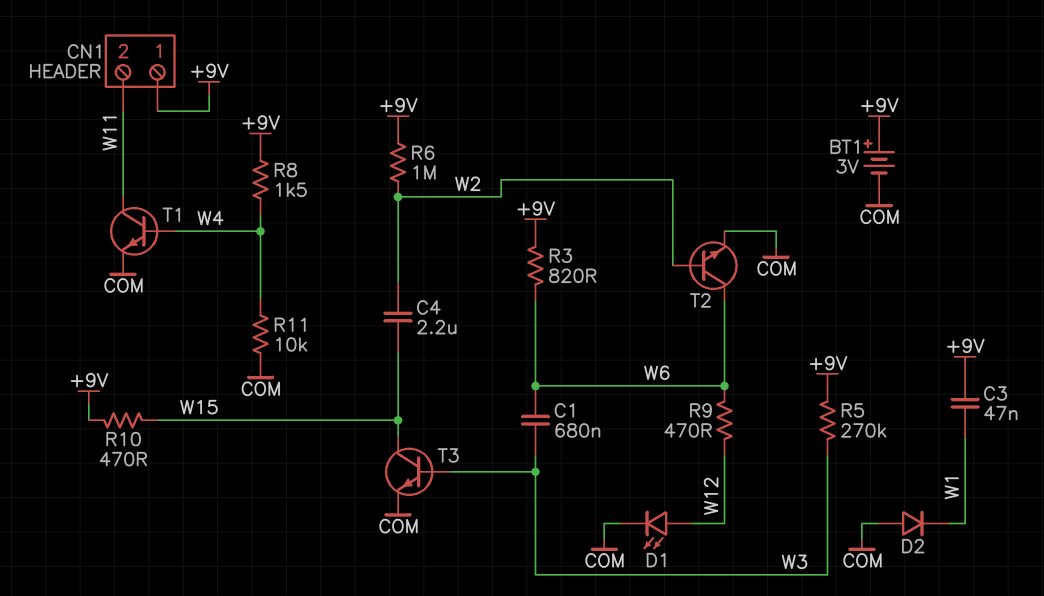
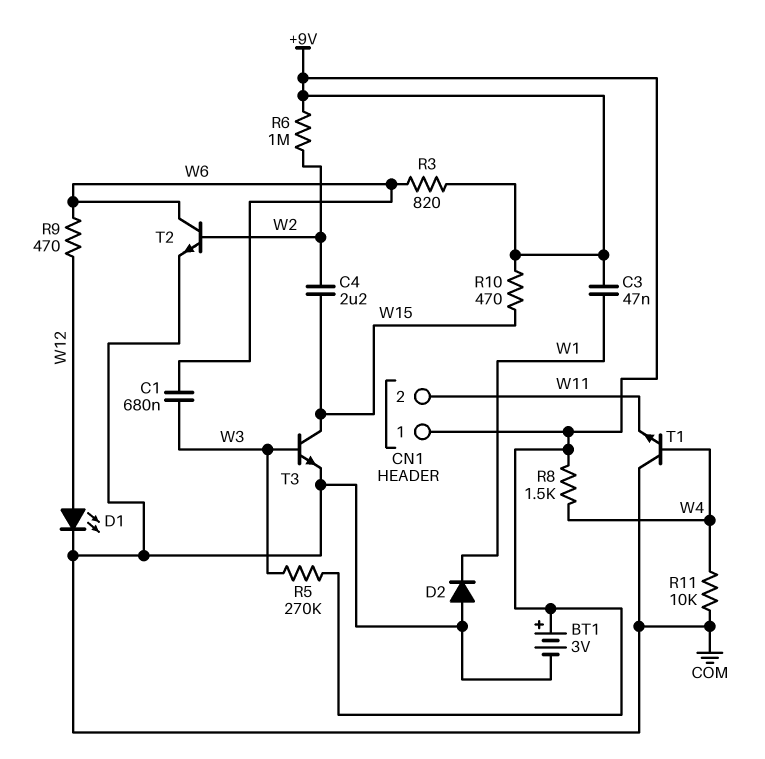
T1: NPN (B W4, C W11, E COM) -> NPN (B W4, C COM, E W11)

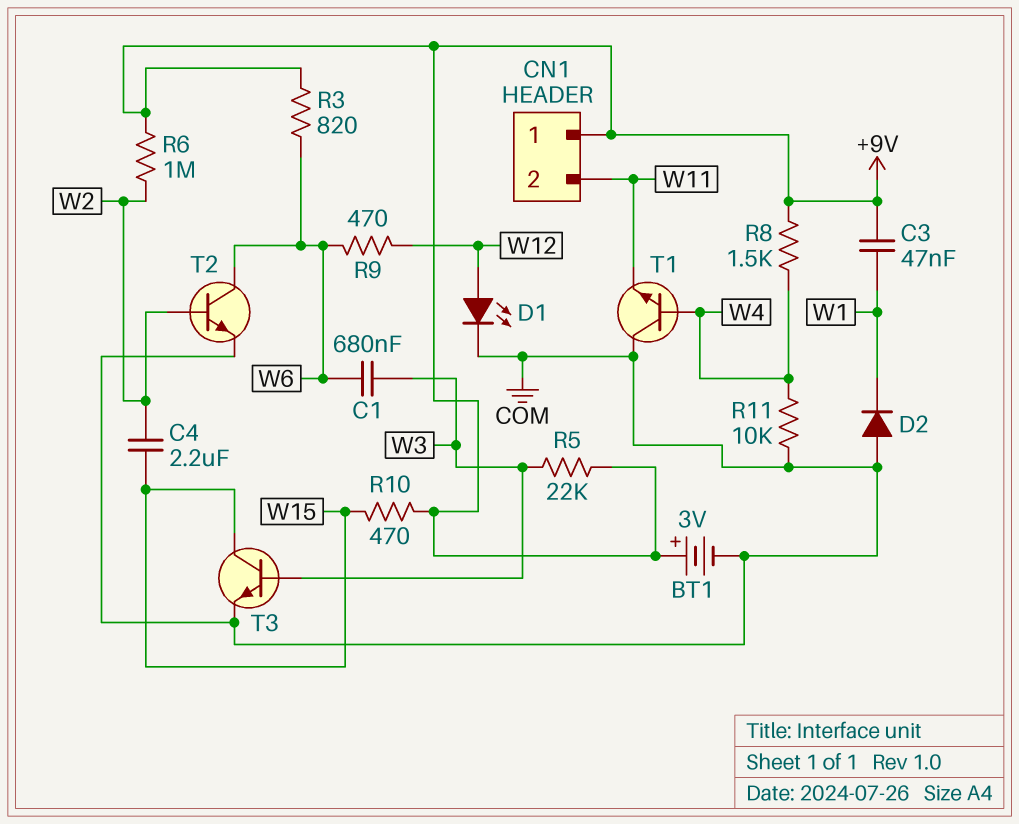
R5: 270k (+9V, W3) -> 22k (+9V, W3)

